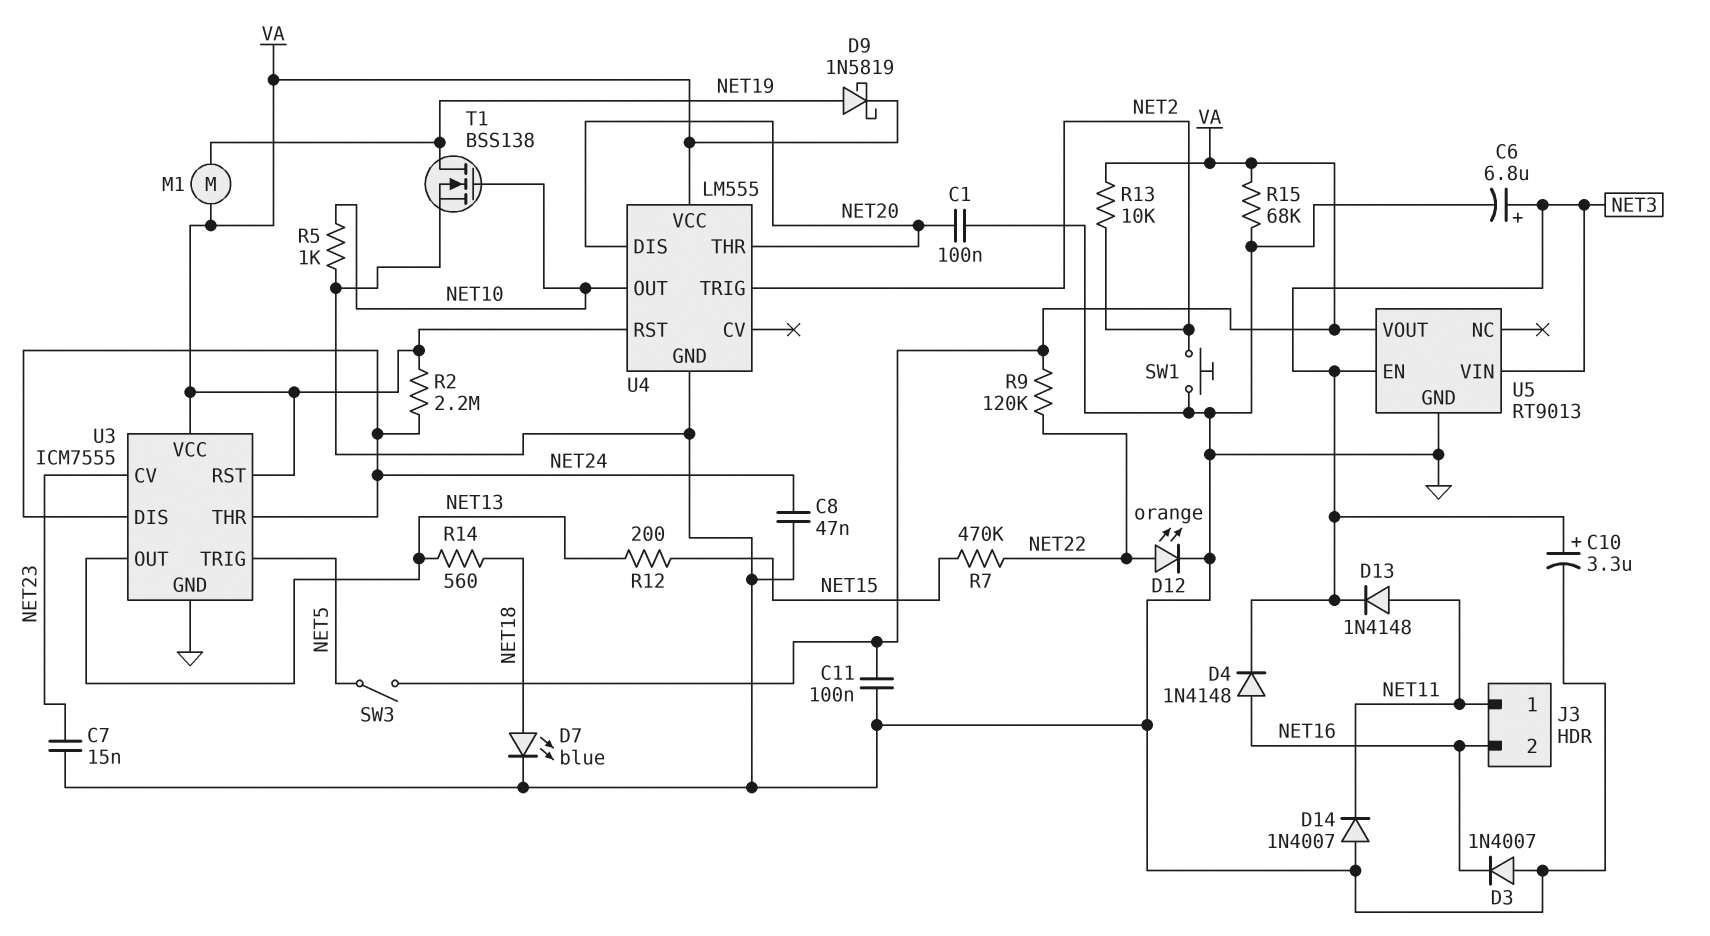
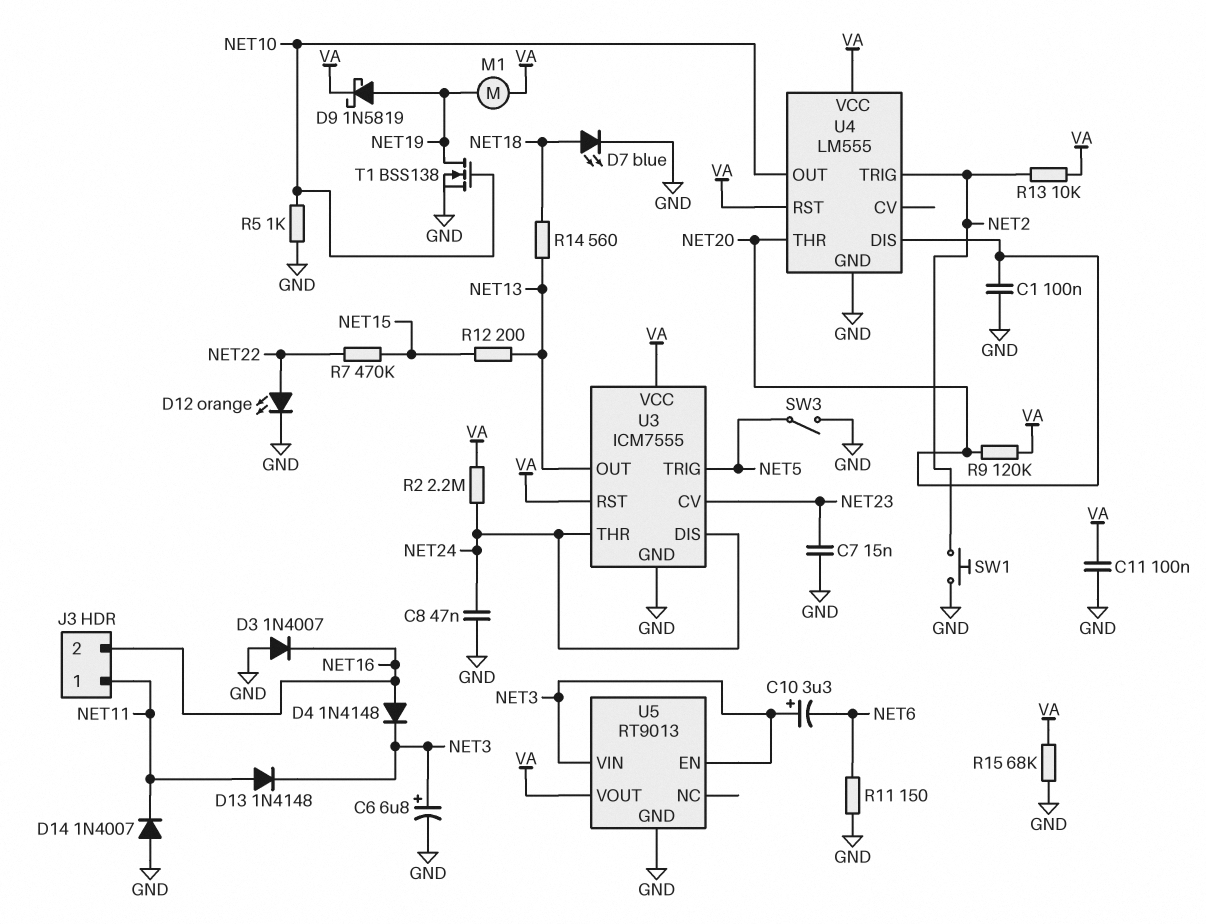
C10: 3.3uF (plus NET3, minus GND) -> 3.3uF (plus NET3, minus NET6)
R9: 120k (NET22, VA) -> 120k (NET20, VA)
R11: none -> 150 (GND, NET6)
SW3: switch (NET5, VA) -> switch (GND, NET5)

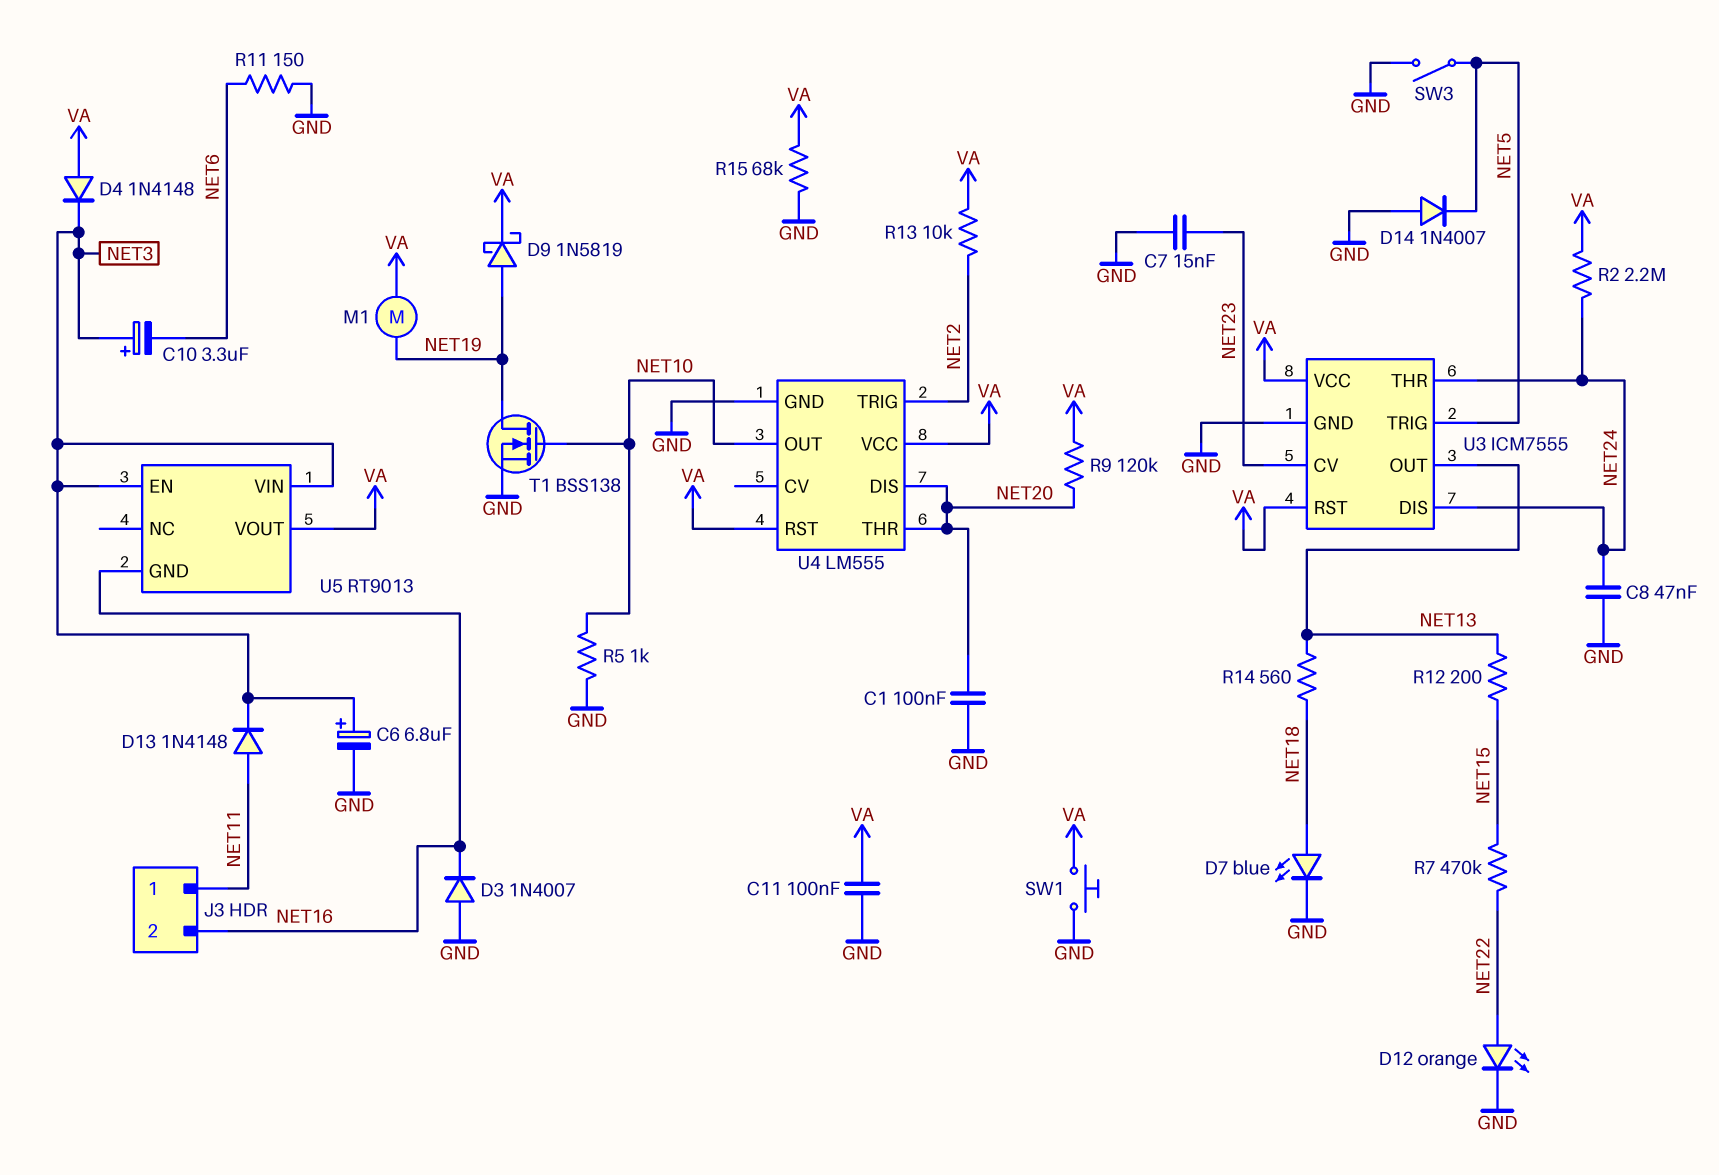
D4: diode 1N4148 (A NET16, K NET3) -> diode 1N4148 (A VA, K NET3)
D14: diode 1N4007 (A GND, K NET11) -> diode 1N4007 (A GND, K NET5)
SW1: button (GND, NET2) -> button (GND, VA)
U5 pin GND: GND -> NET16

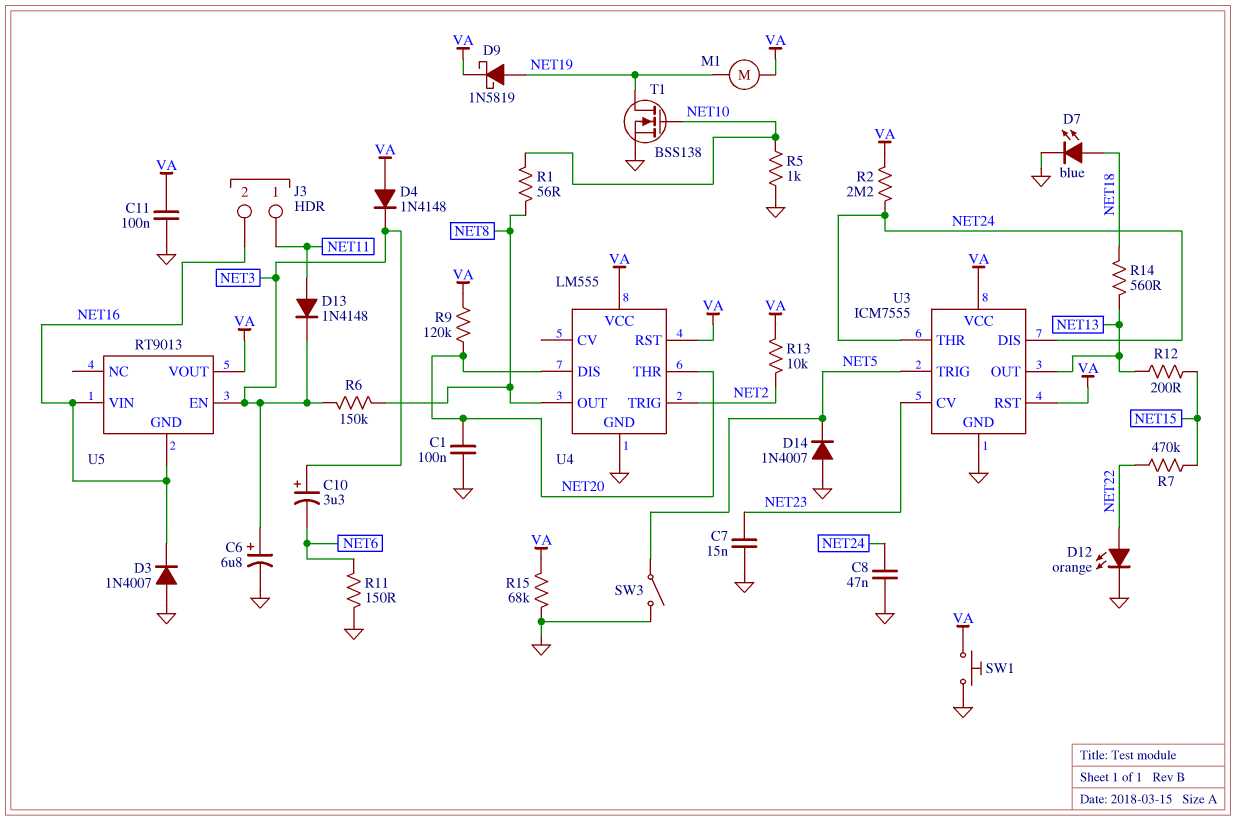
R1: none -> 56 (NET8, NET10)
R6: none -> 150k (NET3, NET8)
U4 pin OUT: NET10 -> NET8
U5 pin VIN: NET3 -> NET16

